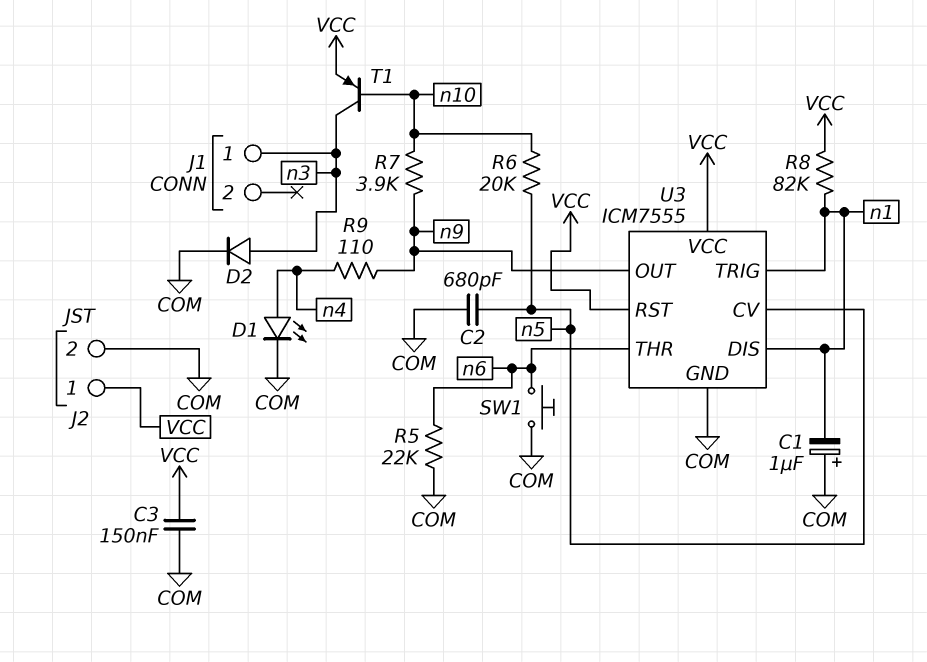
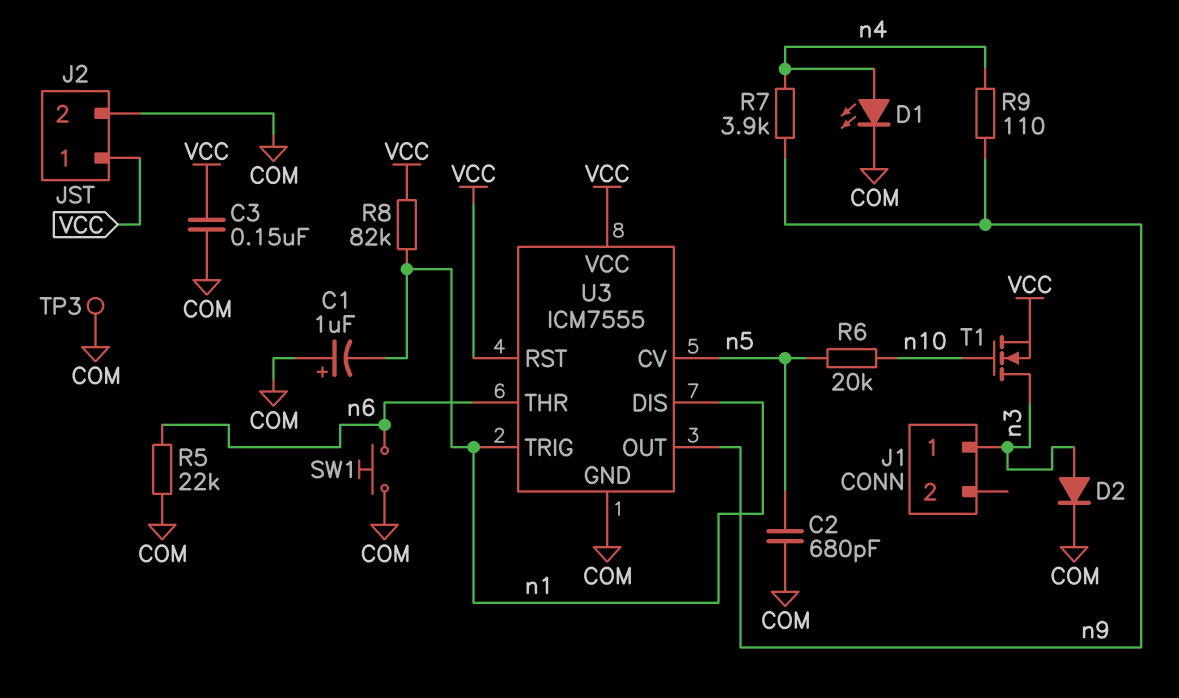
R7: 3.9k (n9, n10) -> 3.9k (n4, n9)
T1: PNP (B n10, C n3, E VCC) -> NMOS (G n10, D n3, S VCC)
TP3: none -> test point (COM)

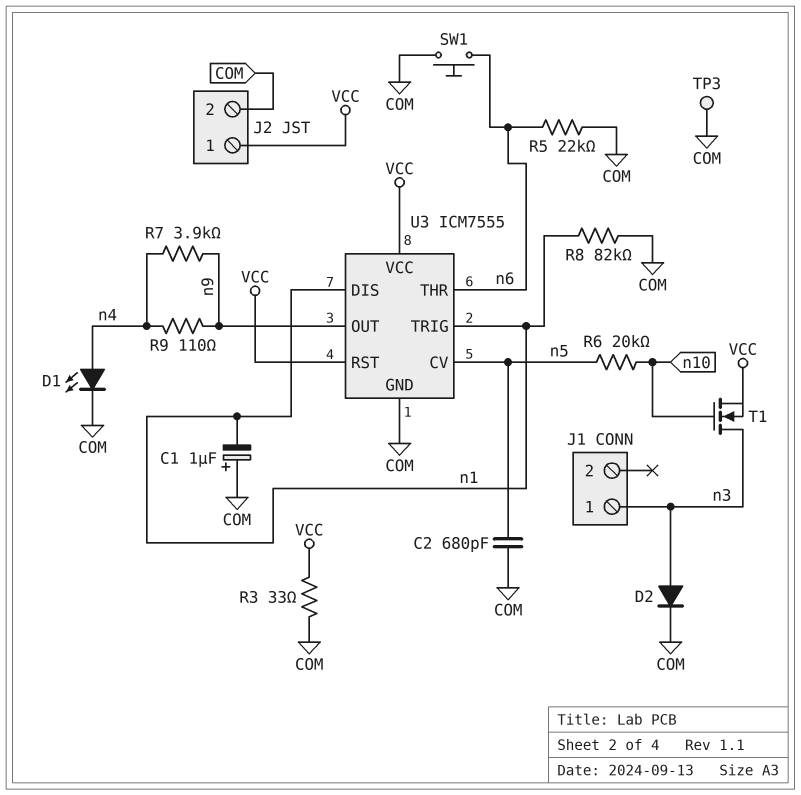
C3: 150nF (COM, VCC) -> none
R3: none -> 33 (COM, VCC)
R8: 82k (VCC, n1) -> 82k (COM, n1)

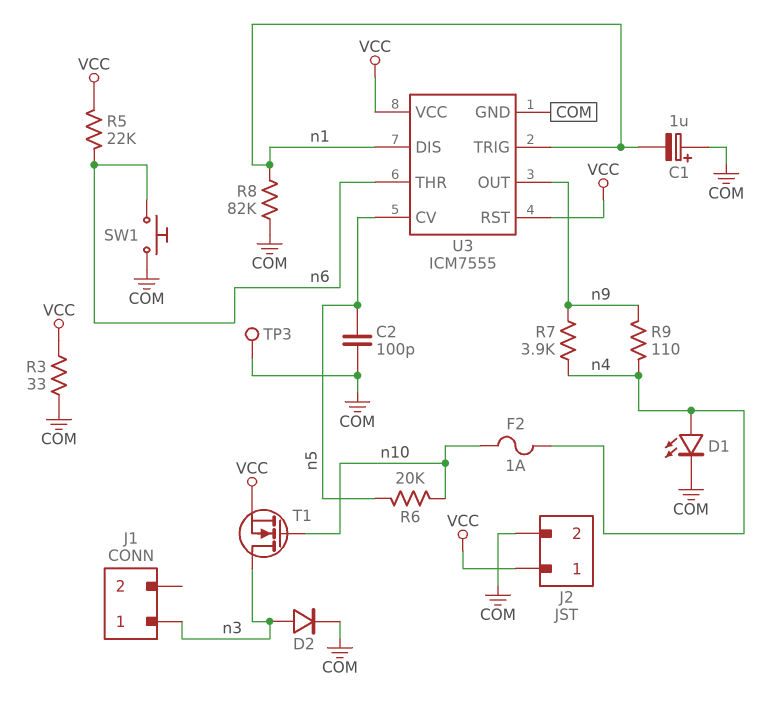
C2: 680pF (COM, n5) -> 100pF (COM, n5)
F2: none -> 1A (n4, n10)
R5: 22k (COM, n6) -> 22k (VCC, n6)

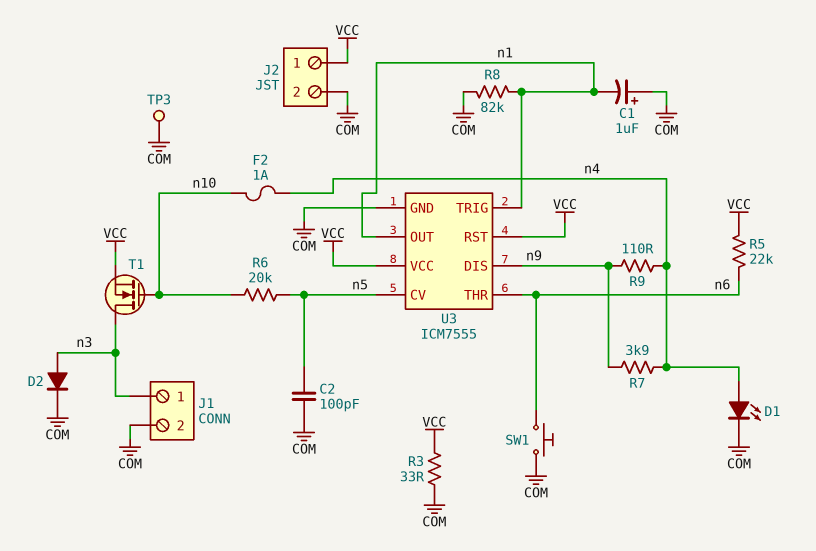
J1 pin 2: none -> COM
U3 pin DIS: n1 -> n9
U3 pin OUT: n9 -> n1

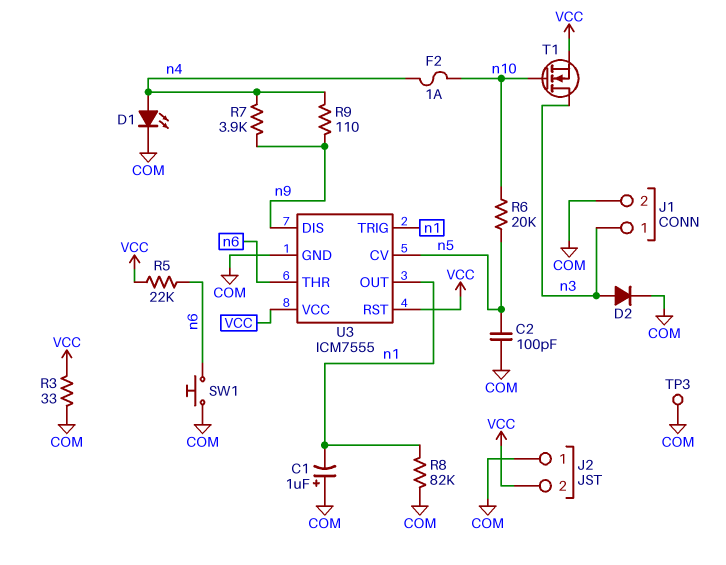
J2 pin 1: VCC -> COM
J2 pin 2: COM -> VCC

